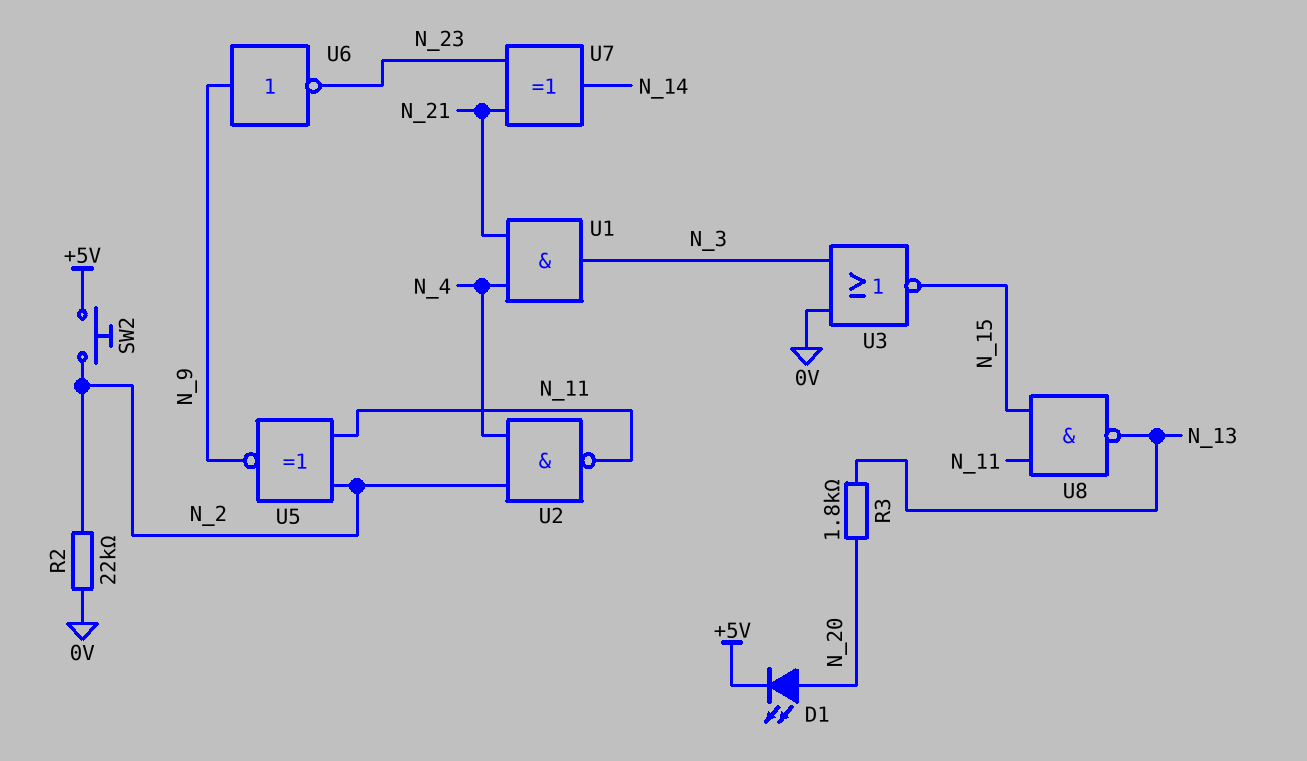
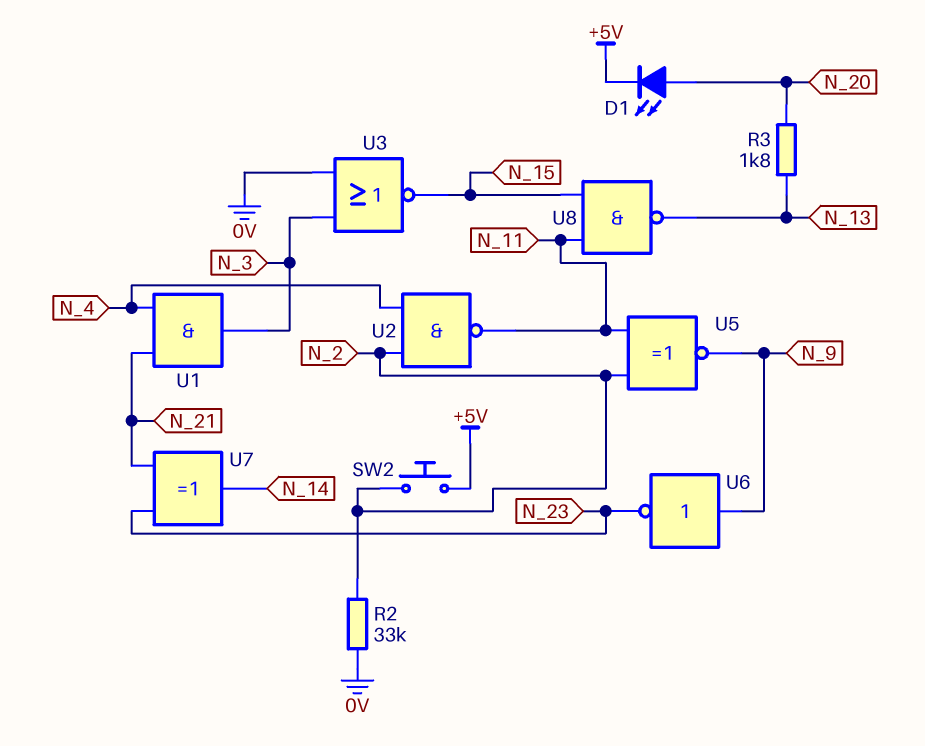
R2: 22k (0V, N_2) -> 33k (0V, N_2)

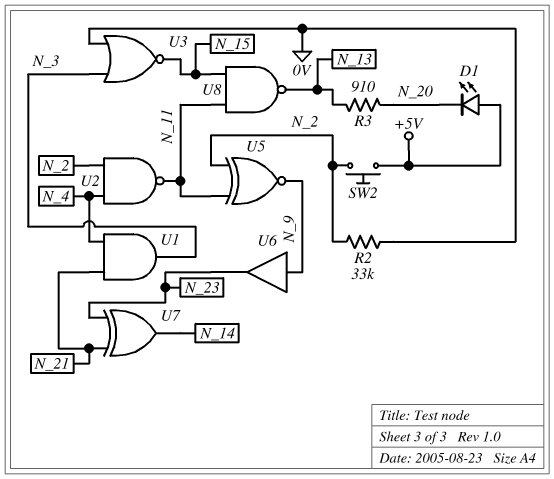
D1: LED (A N_20, K +5V) -> LED (A +5V, K N_20)
R3: 1.8k (N_13, N_20) -> 910 (N_13, N_20)
U6: NOT (in N_9, out N_23) -> buffer (in N_9, out N_23)

